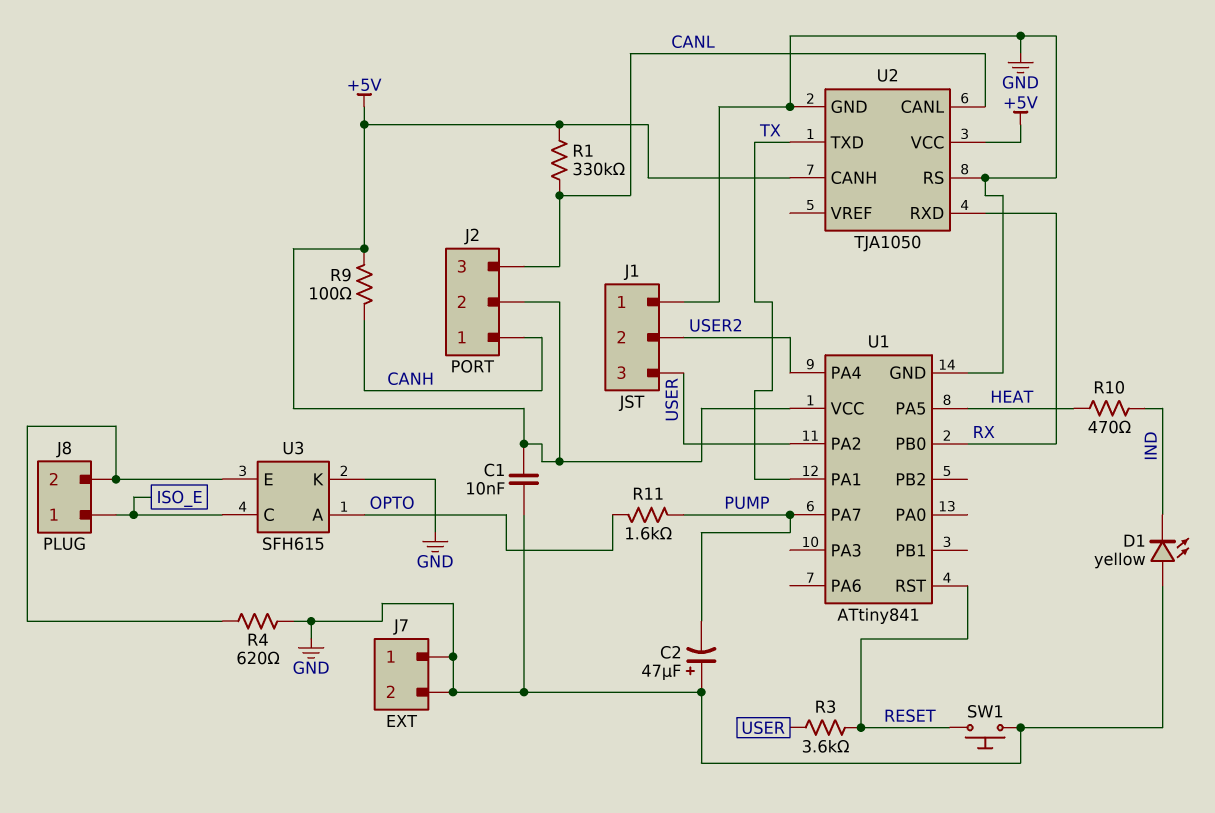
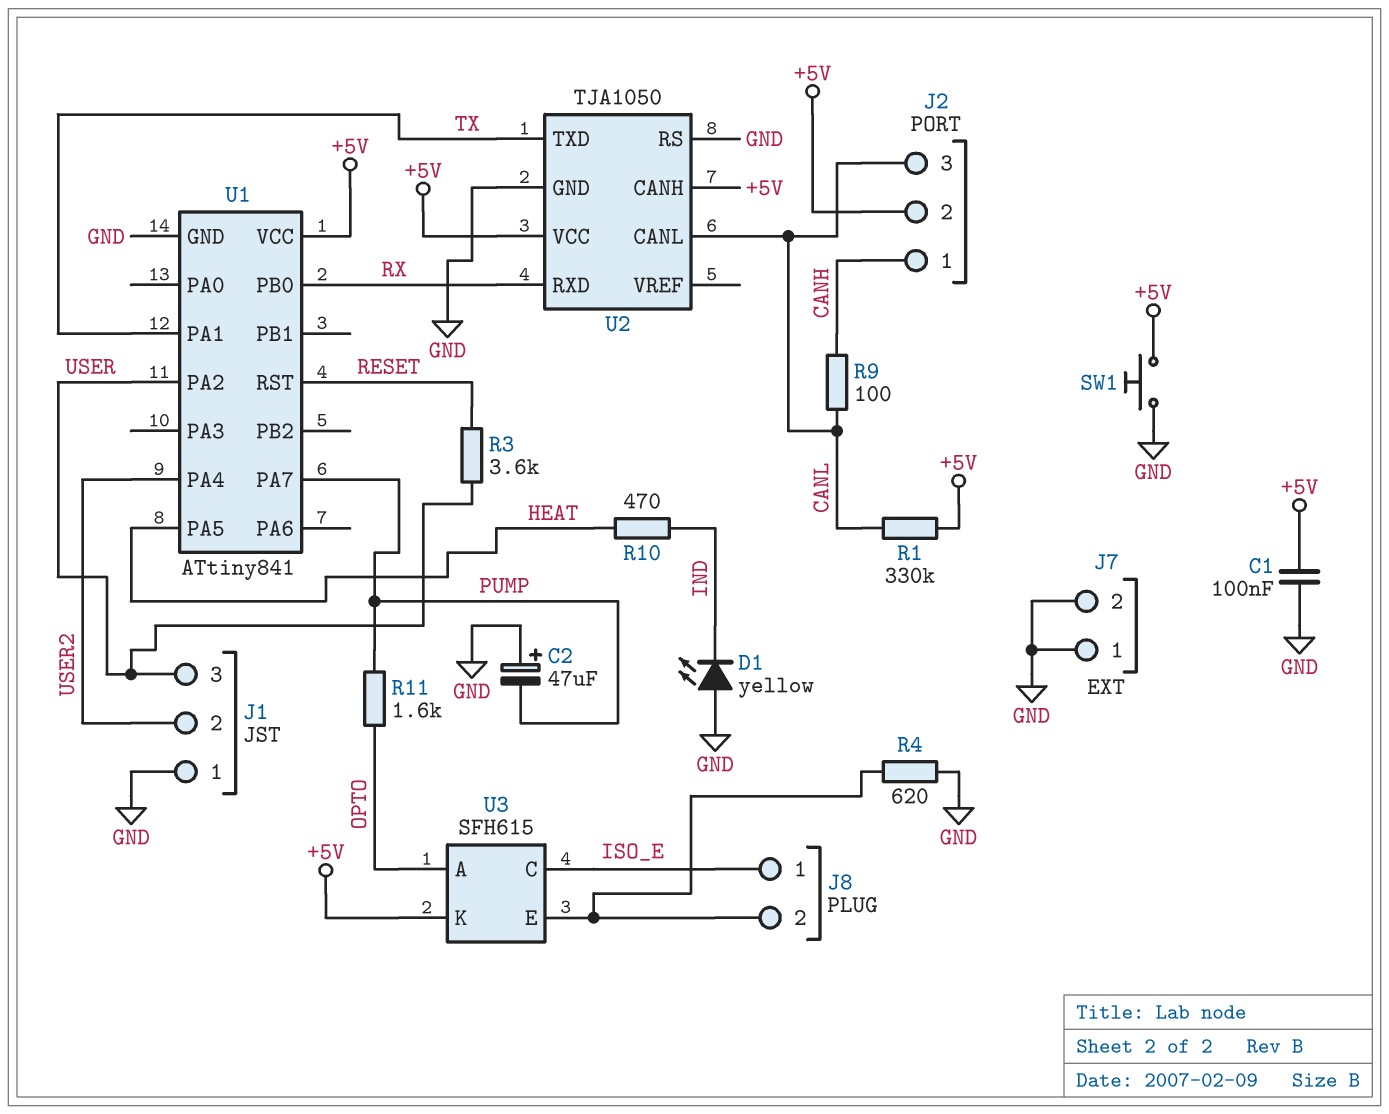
C1: 10nF (+5V, GND) -> 100nF (+5V, GND)
R9: 100 (+5V, CANH) -> 100 (CANH, CANL)
SW1: button (GND, RESET) -> button (+5V, GND)
U3 pin K: GND -> +5V

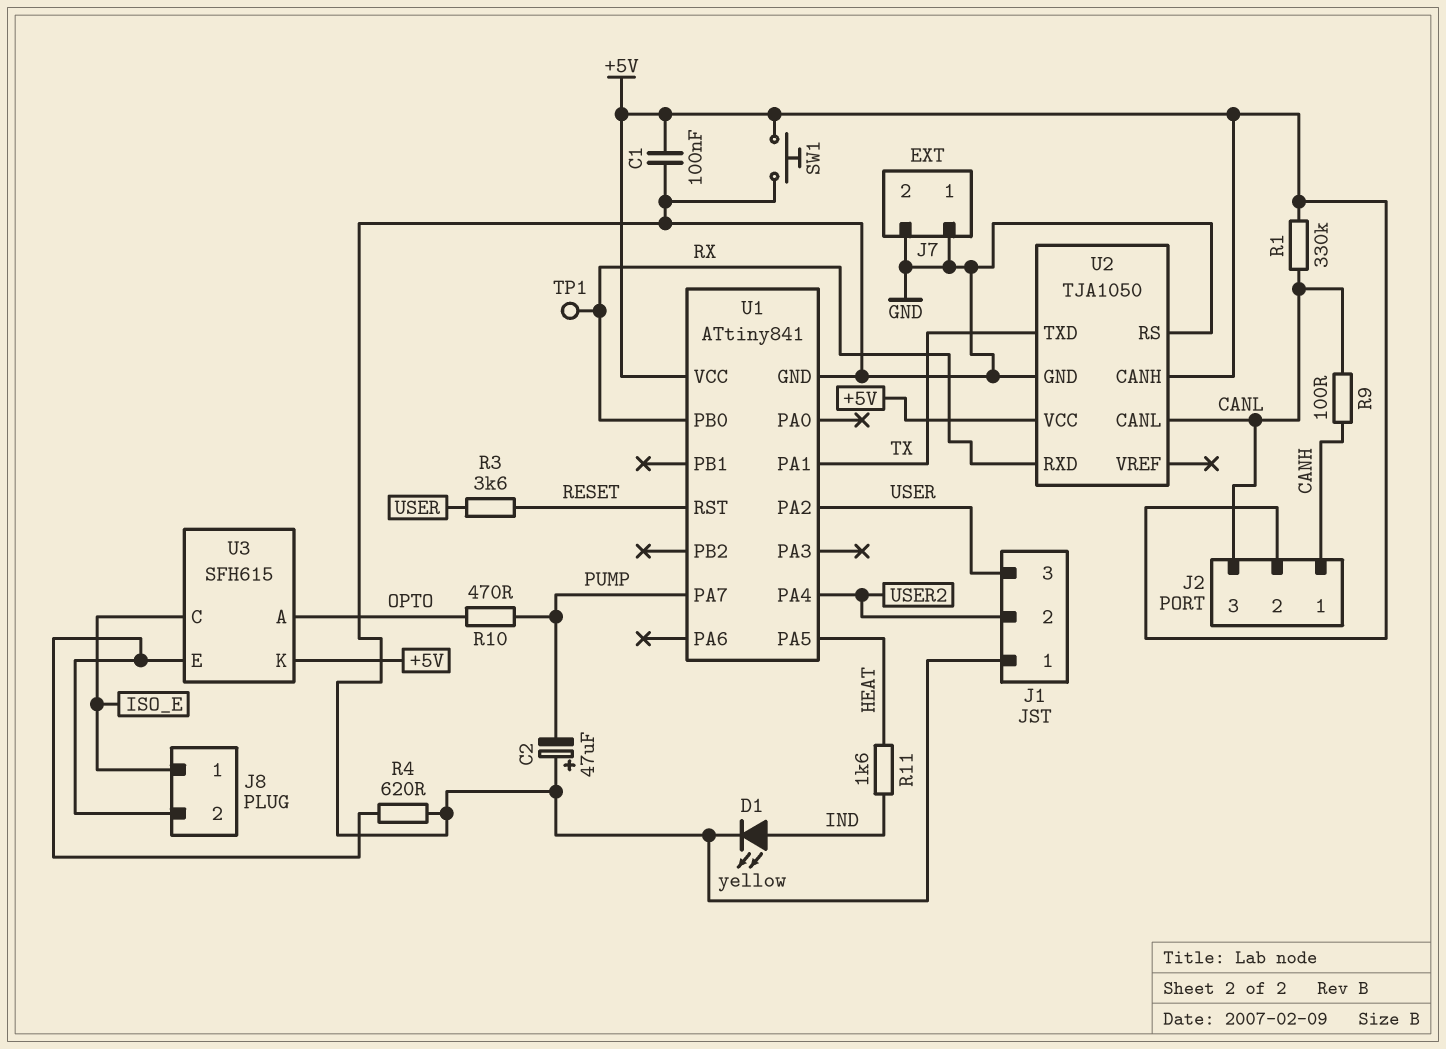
D1: LED yellow (A GND, K IND) -> LED yellow (A IND, K GND)
R10: 470 (HEAT, IND) -> 470 (OPTO, PUMP)
R11: 1.6k (OPTO, PUMP) -> 1.6k (HEAT, IND)
TP1: none -> test point (RX)

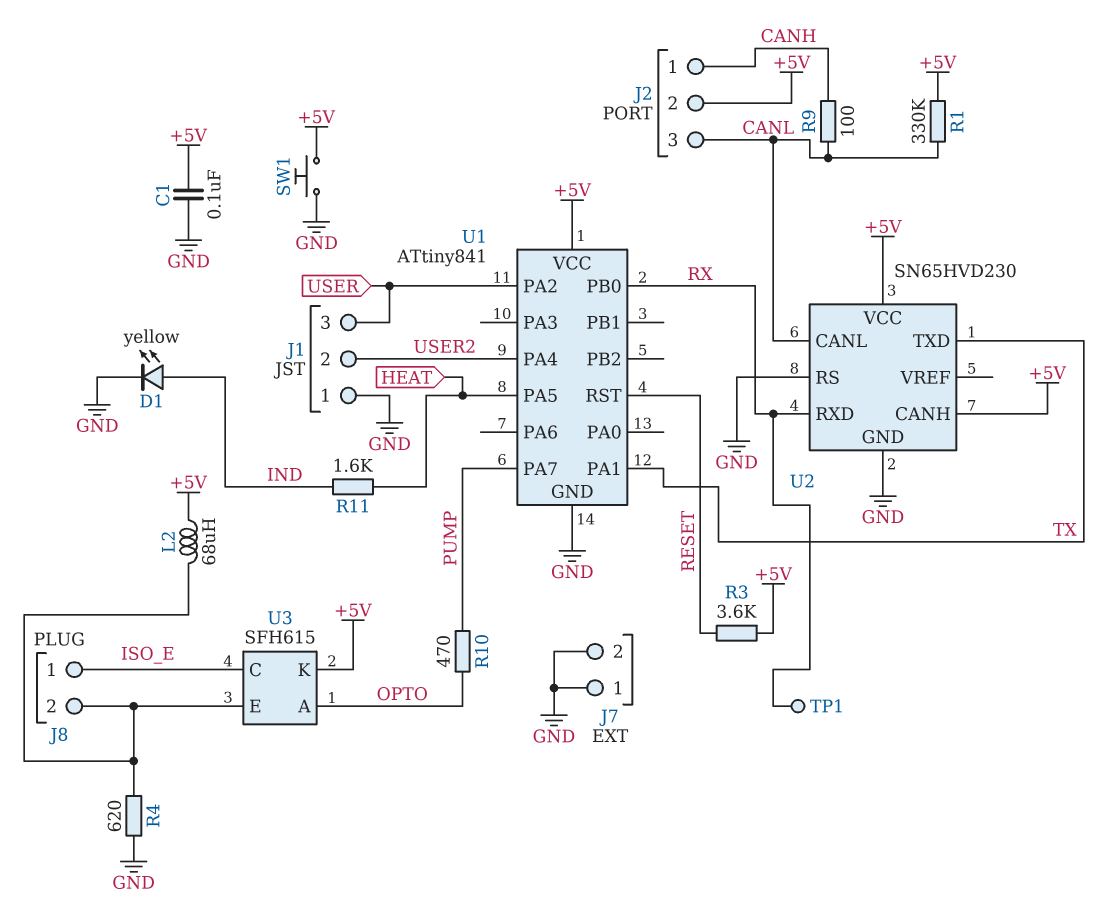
C2: 47uF (plus GND, minus PUMP) -> none
L2: none -> 68uH (+5V, J8/2)
R3: 3.6k (RESET, USER) -> 3.6k (+5V, RESET)
U2: TJA1050 -> SN65HVD230

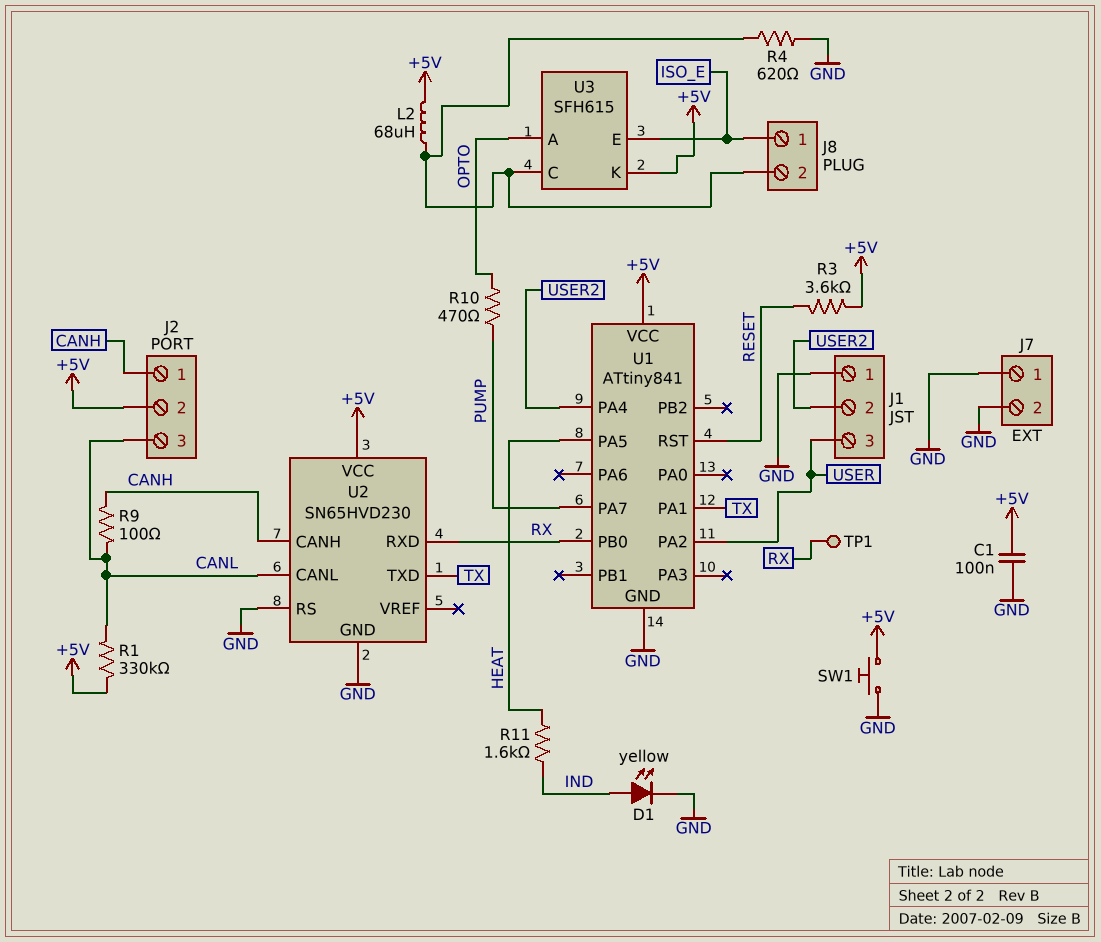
U2 pin CANH: +5V -> CANH
U3 pin C: ISO_E -> J8/2
U3 pin E: J8/2 -> ISO_E

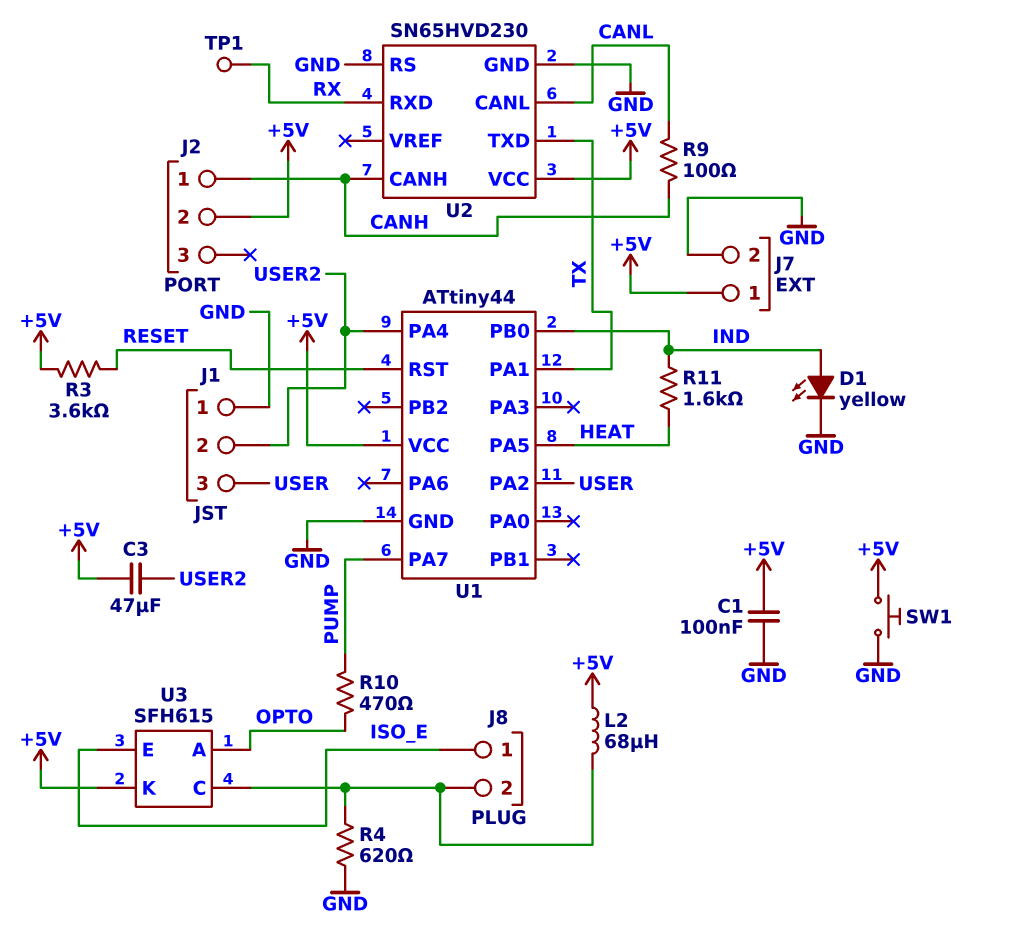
C3: none -> 47uF (+5V, USER2)
J2 pin 3: CANL -> none
J7 pin 1: GND -> +5V
R1: 330k (+5V, CANL) -> none
U1: ATtiny841 -> ATtiny44
U1 pin PB0: RX -> IND

